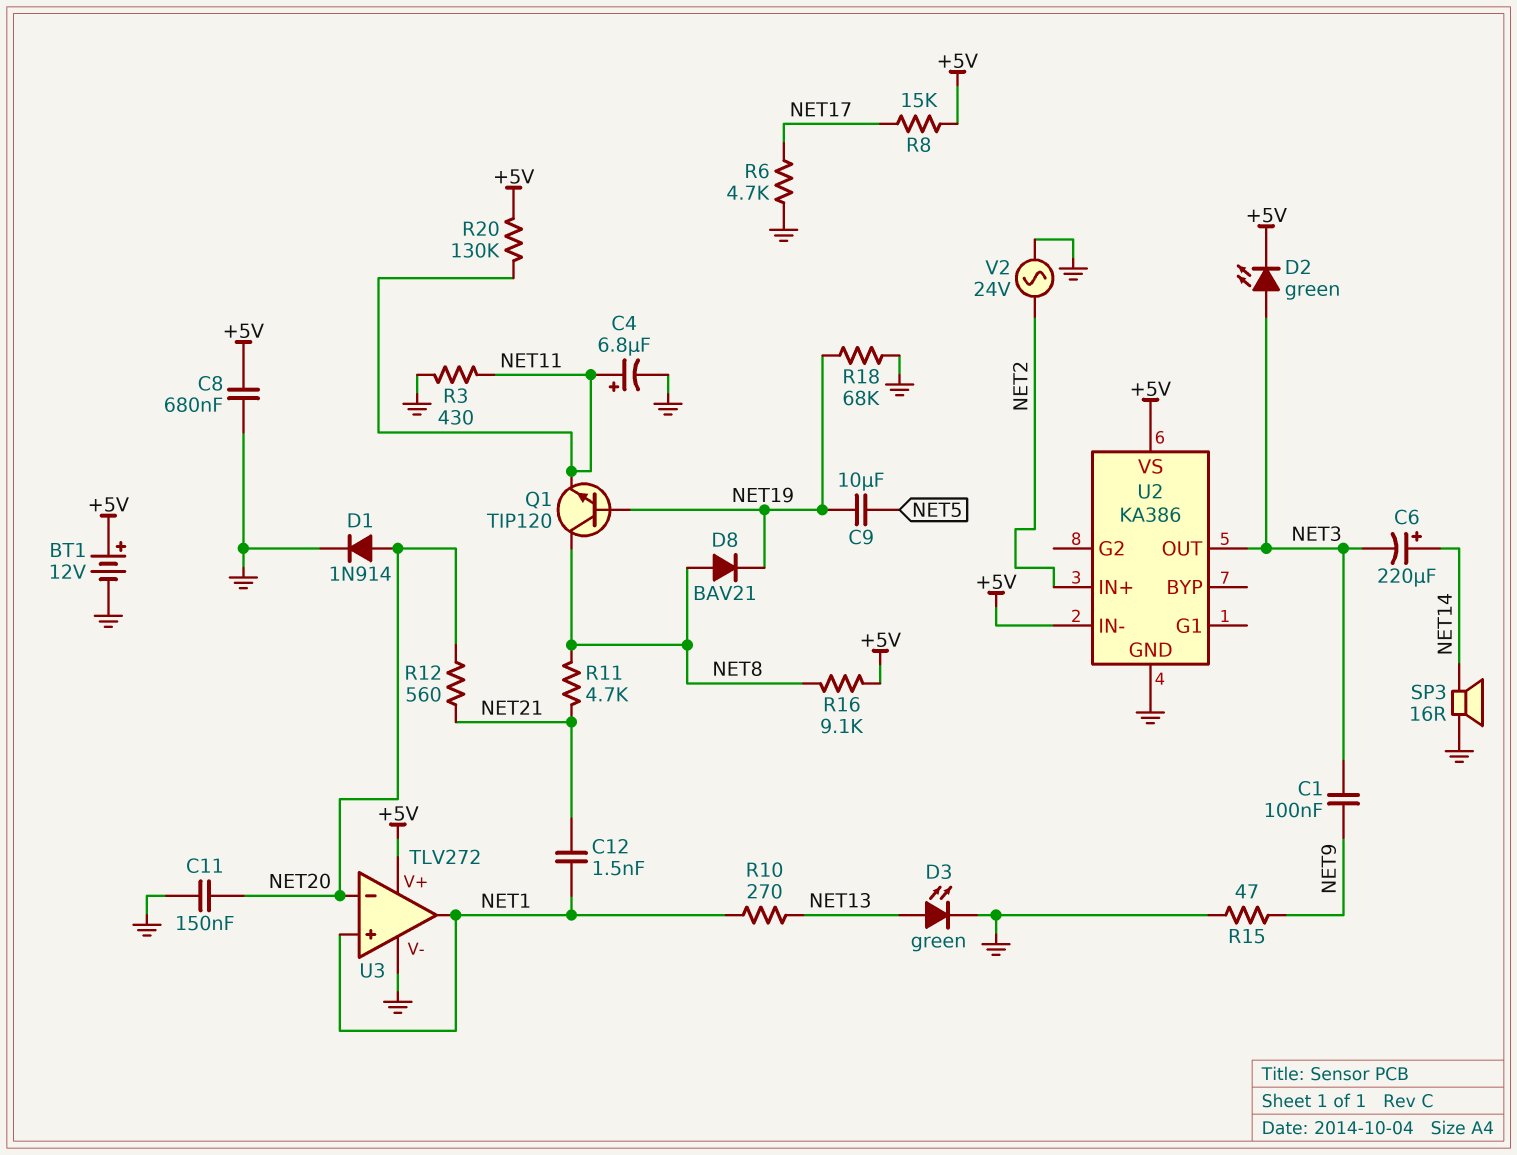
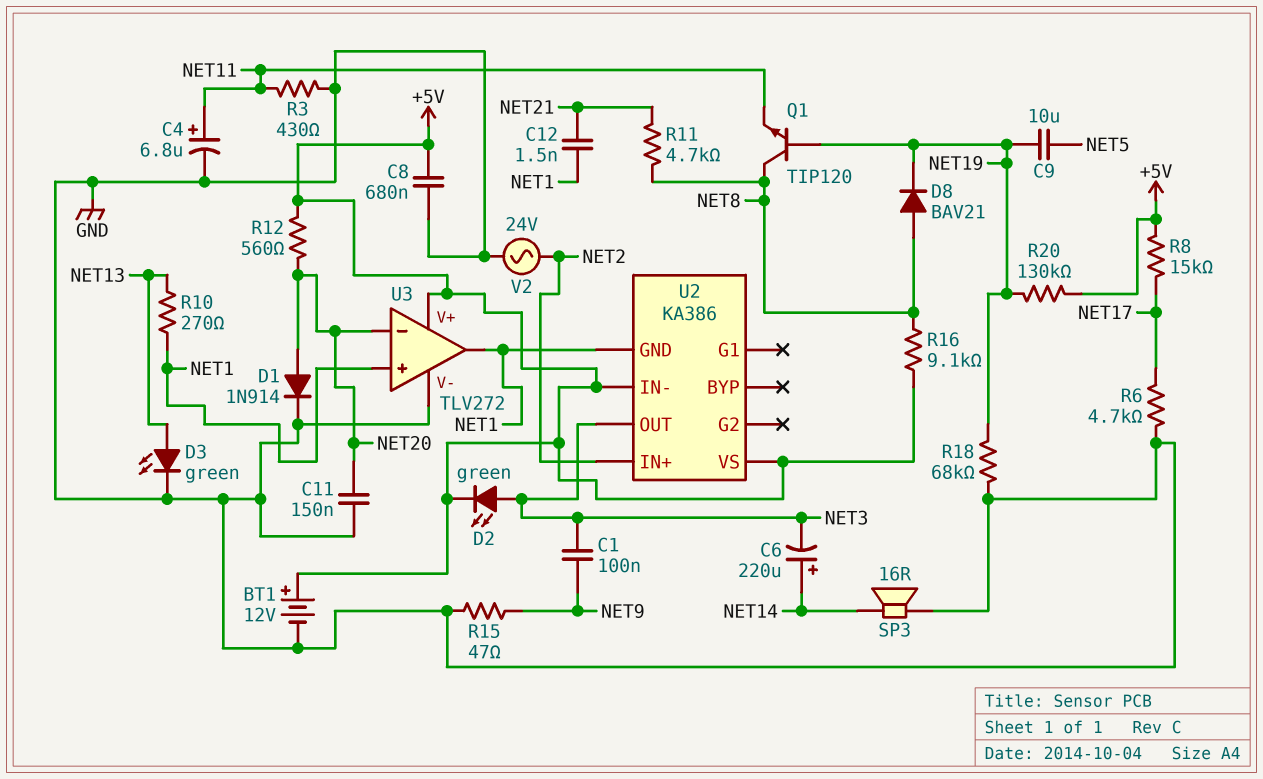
R12: 560 (NET20, NET21) -> 560 (+5V, NET20)
R20: 130k (+5V, NET11) -> 130k (+5V, NET19)
U2 pin GND: GND -> NET1

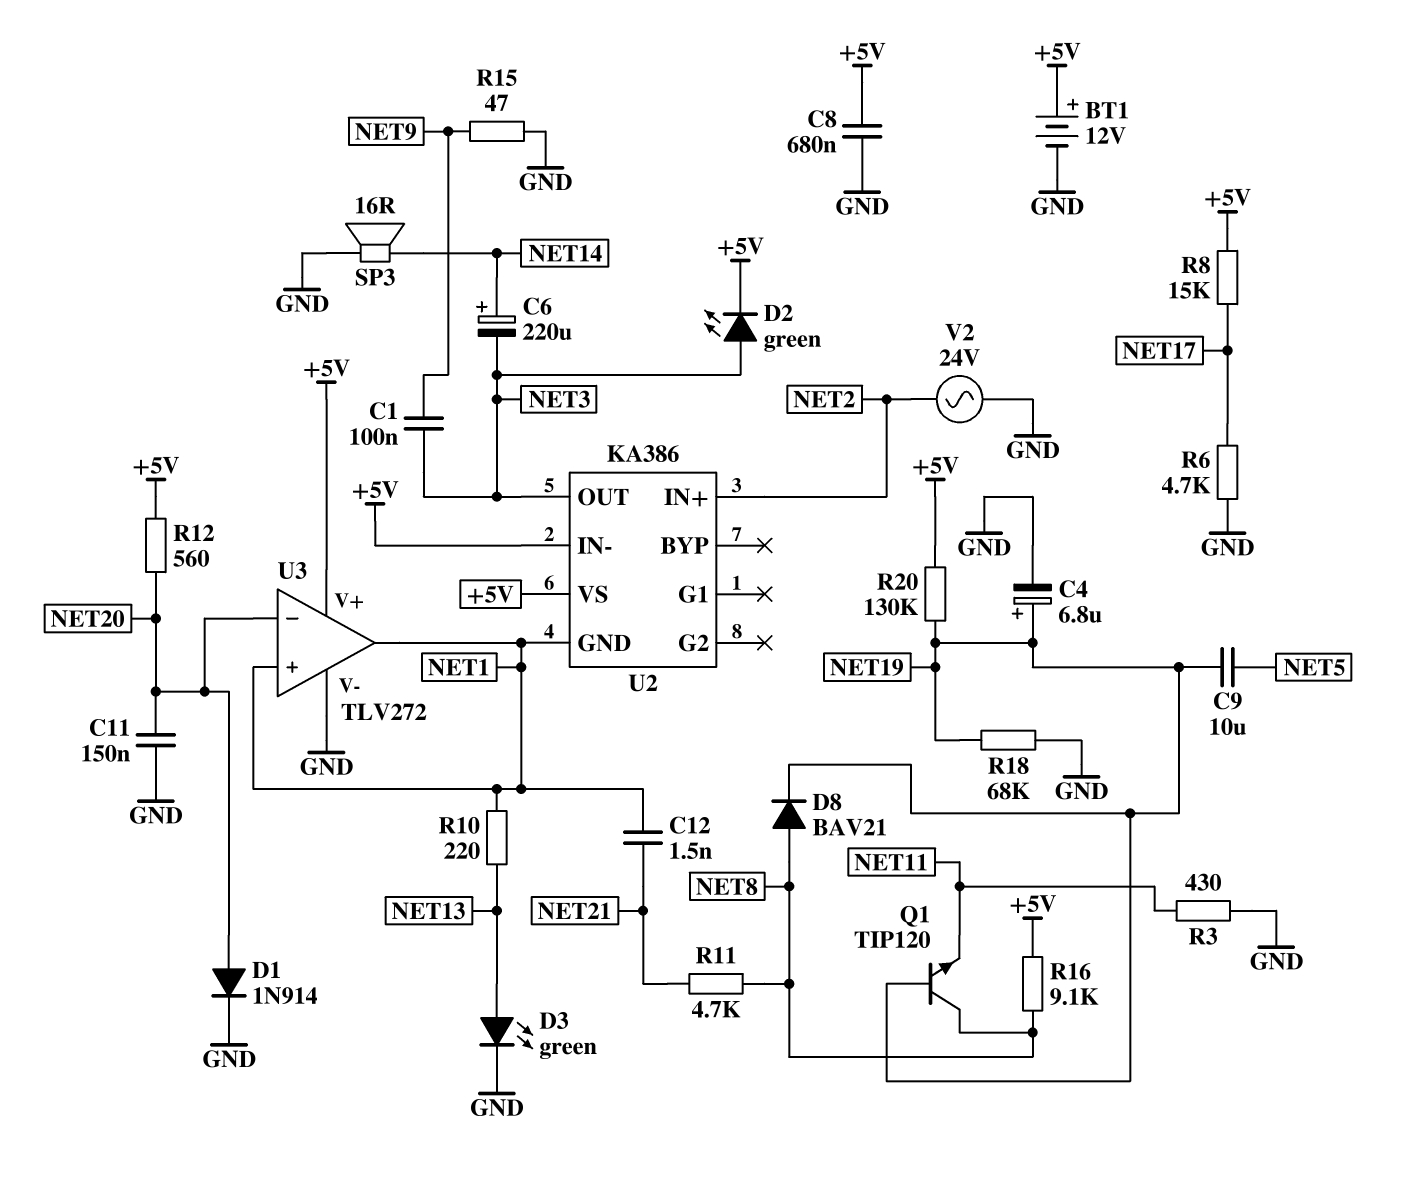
C4: 6.8uF (plus NET11, minus GND) -> 6.8uF (plus NET19, minus GND)
R10: 270 (NET1, NET13) -> 220 (NET1, NET13)

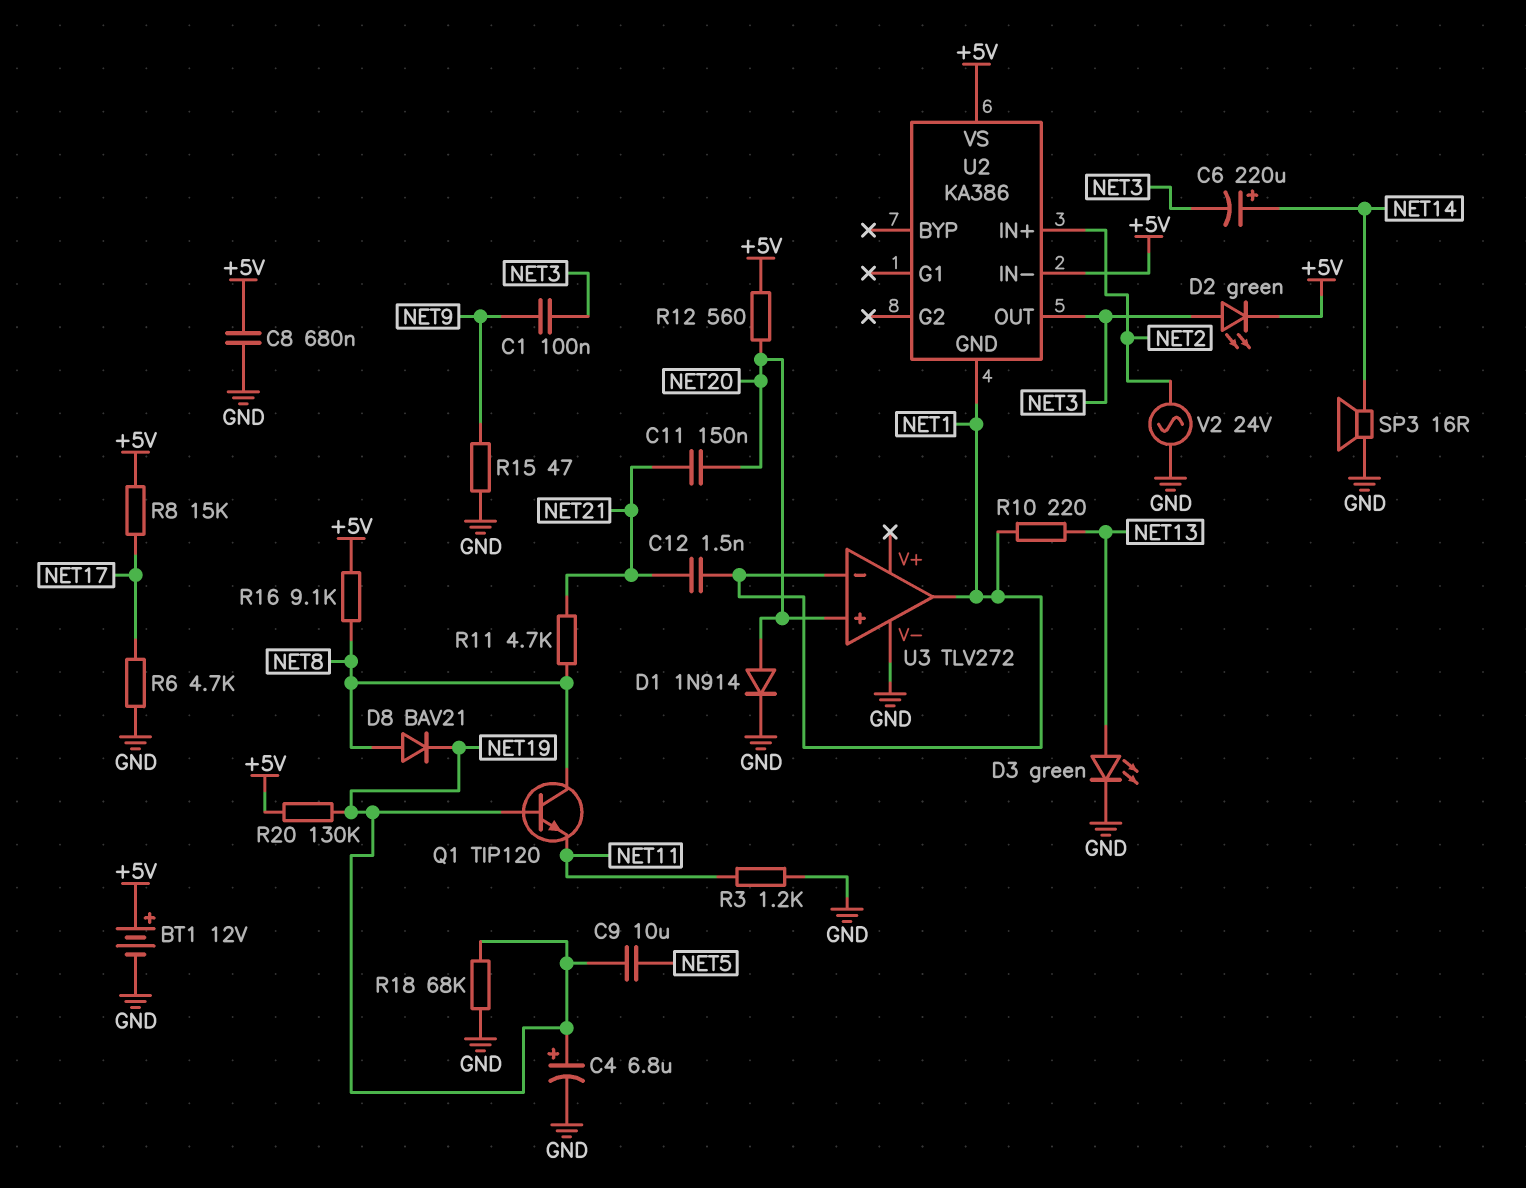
C11: 150nF (GND, NET20) -> 150nF (NET20, NET21)
R3: 430 (GND, NET11) -> 1.2k (GND, NET11)
U3 pin V+: +5V -> none
U3 pin in+: NET1 -> NET20
U3 pin in-: NET20 -> NET1

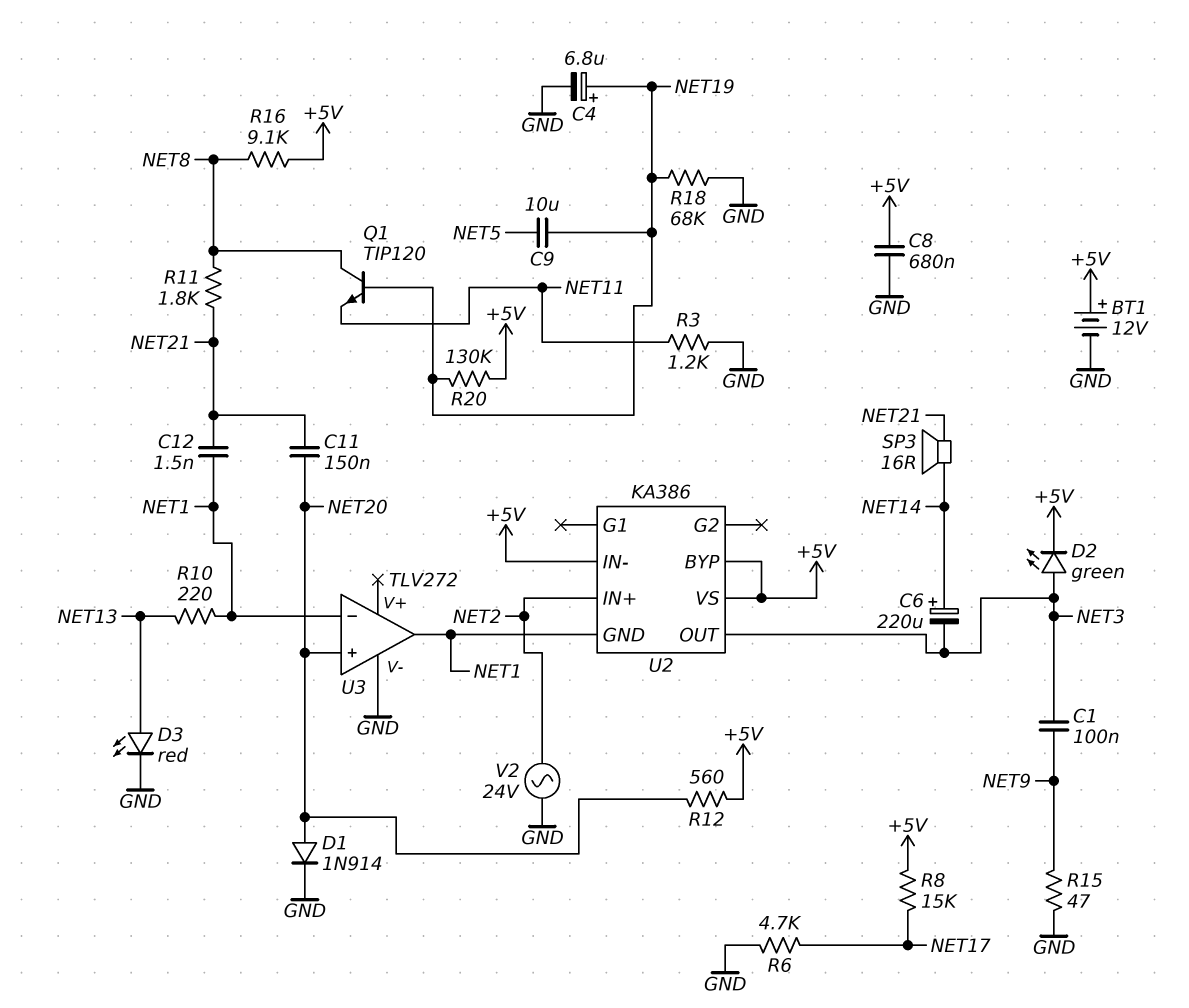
D3: LED green (A NET13, K GND) -> LED red (A NET13, K GND)
D8: diode BAV21 (A NET8, K NET19) -> none
R11: 4.7k (NET8, NET21) -> 1.8k (NET8, NET21)
SP3: speaker 16R (GND, NET14) -> speaker 16R (NET14, NET21)
U2 pin BYP: none -> +5V

